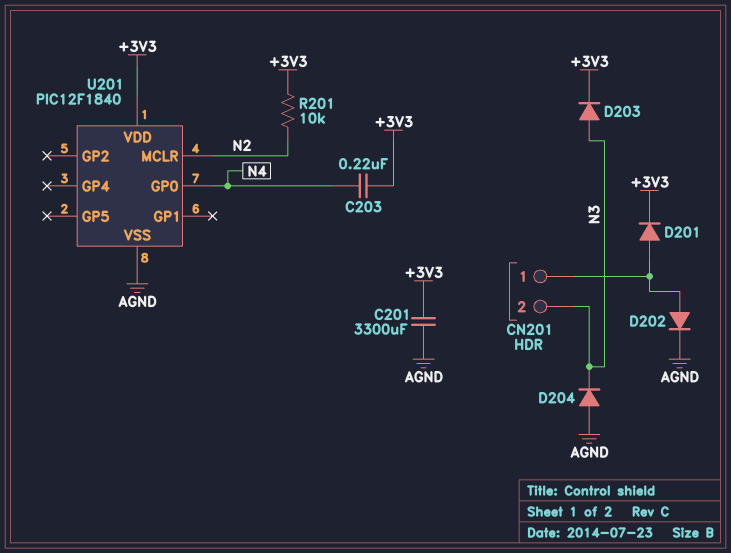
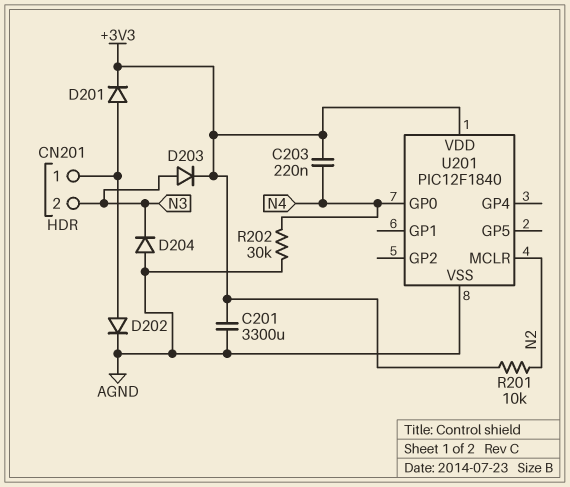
R202: none -> 30k (AGND, N4)

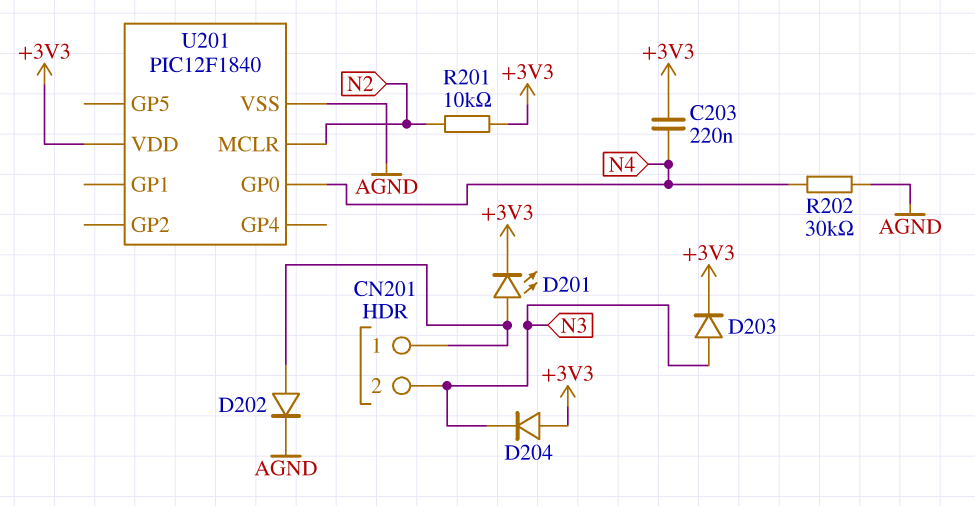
C201: 3300uF (+3V3, AGND) -> none
D201: diode (A CN201/1, K +3V3) -> LED (A CN201/1, K +3V3)
D204: diode (A AGND, K N3) -> diode (A +3V3, K N3)

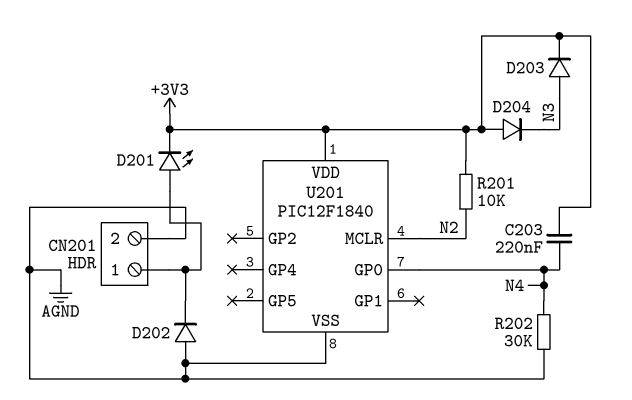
CN201 pin 2: N3 -> AGND
D202: diode (A CN201/1, K AGND) -> diode (A AGND, K CN201/1)

